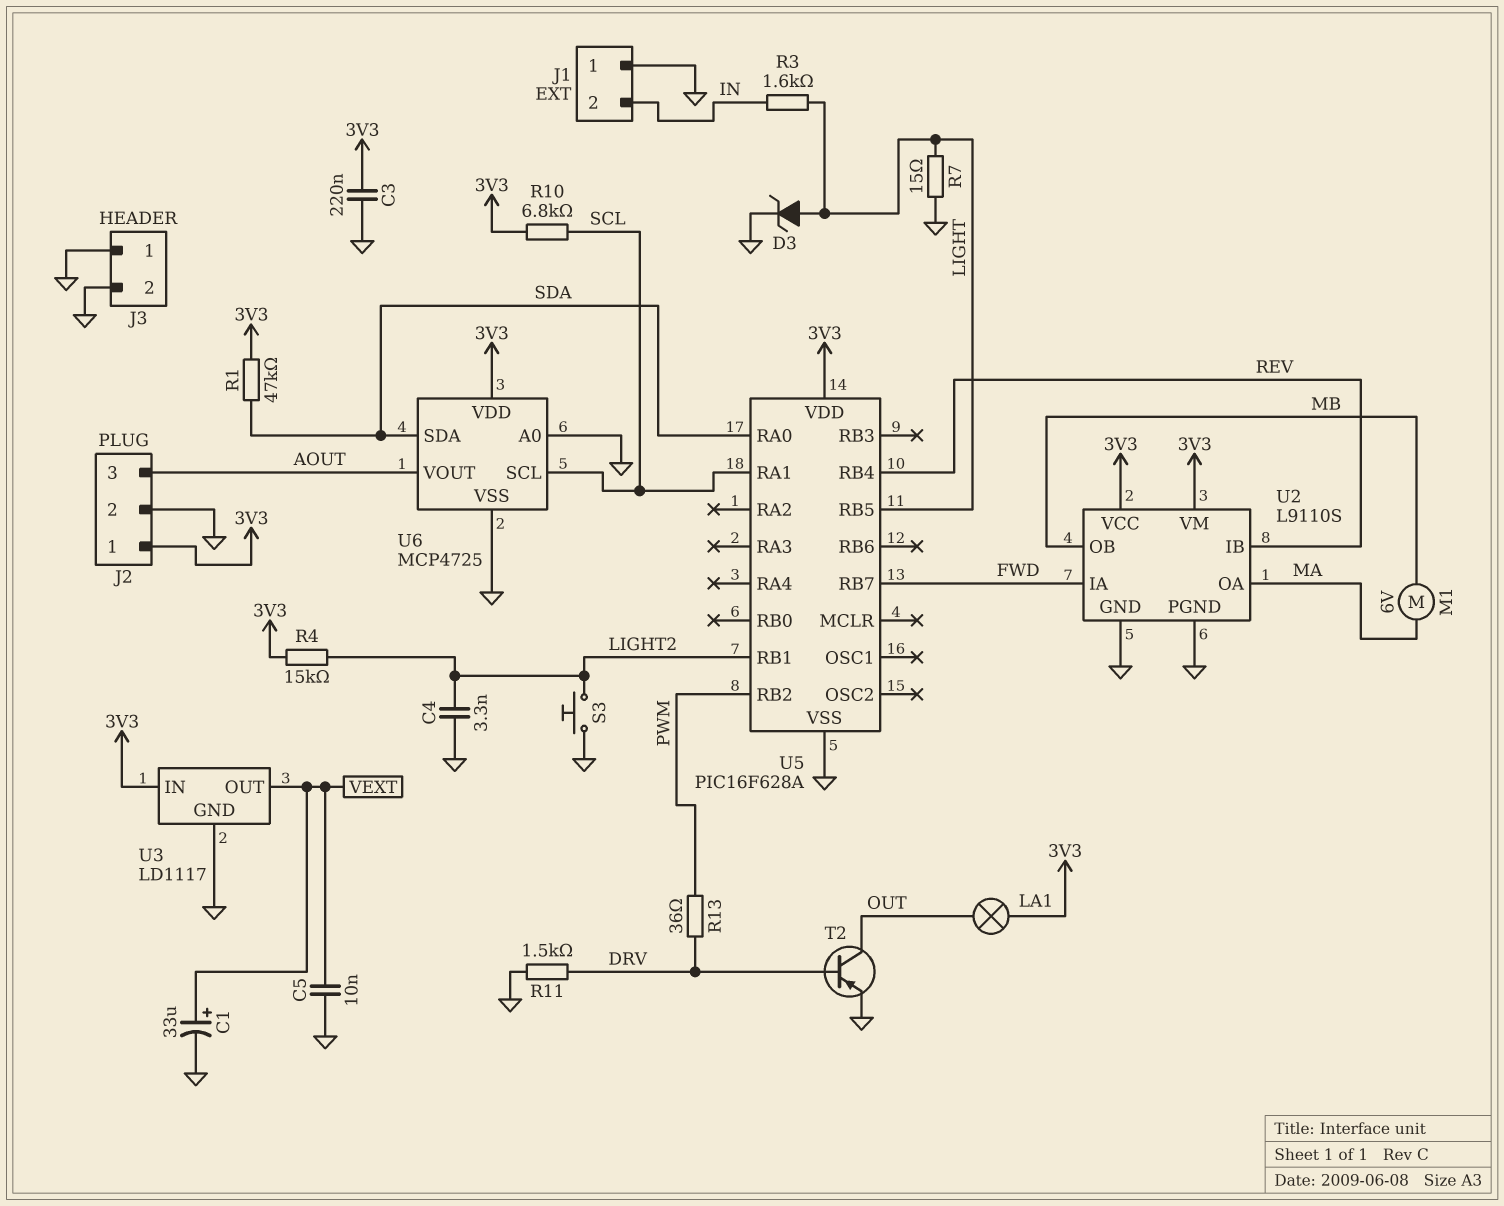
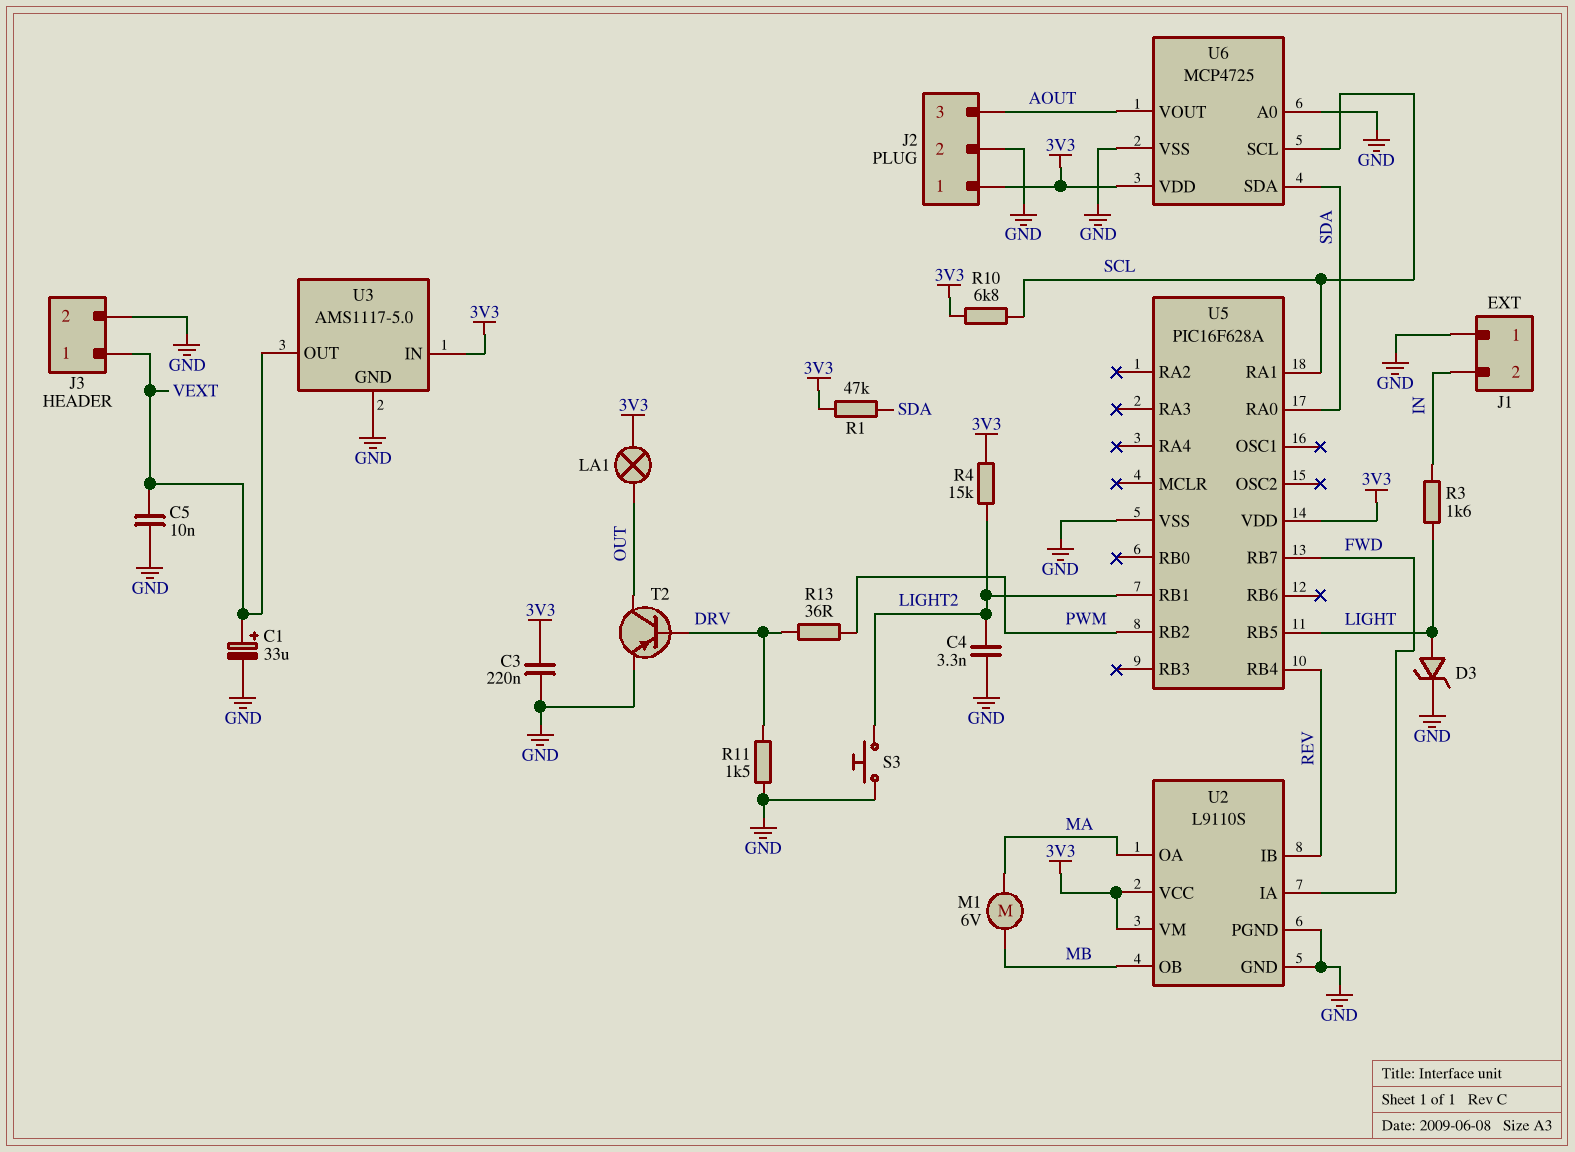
J3 pin 1: GND -> VEXT
R7: 15 (GND, LIGHT) -> none
U3: LD1117 -> AMS1117-5.0

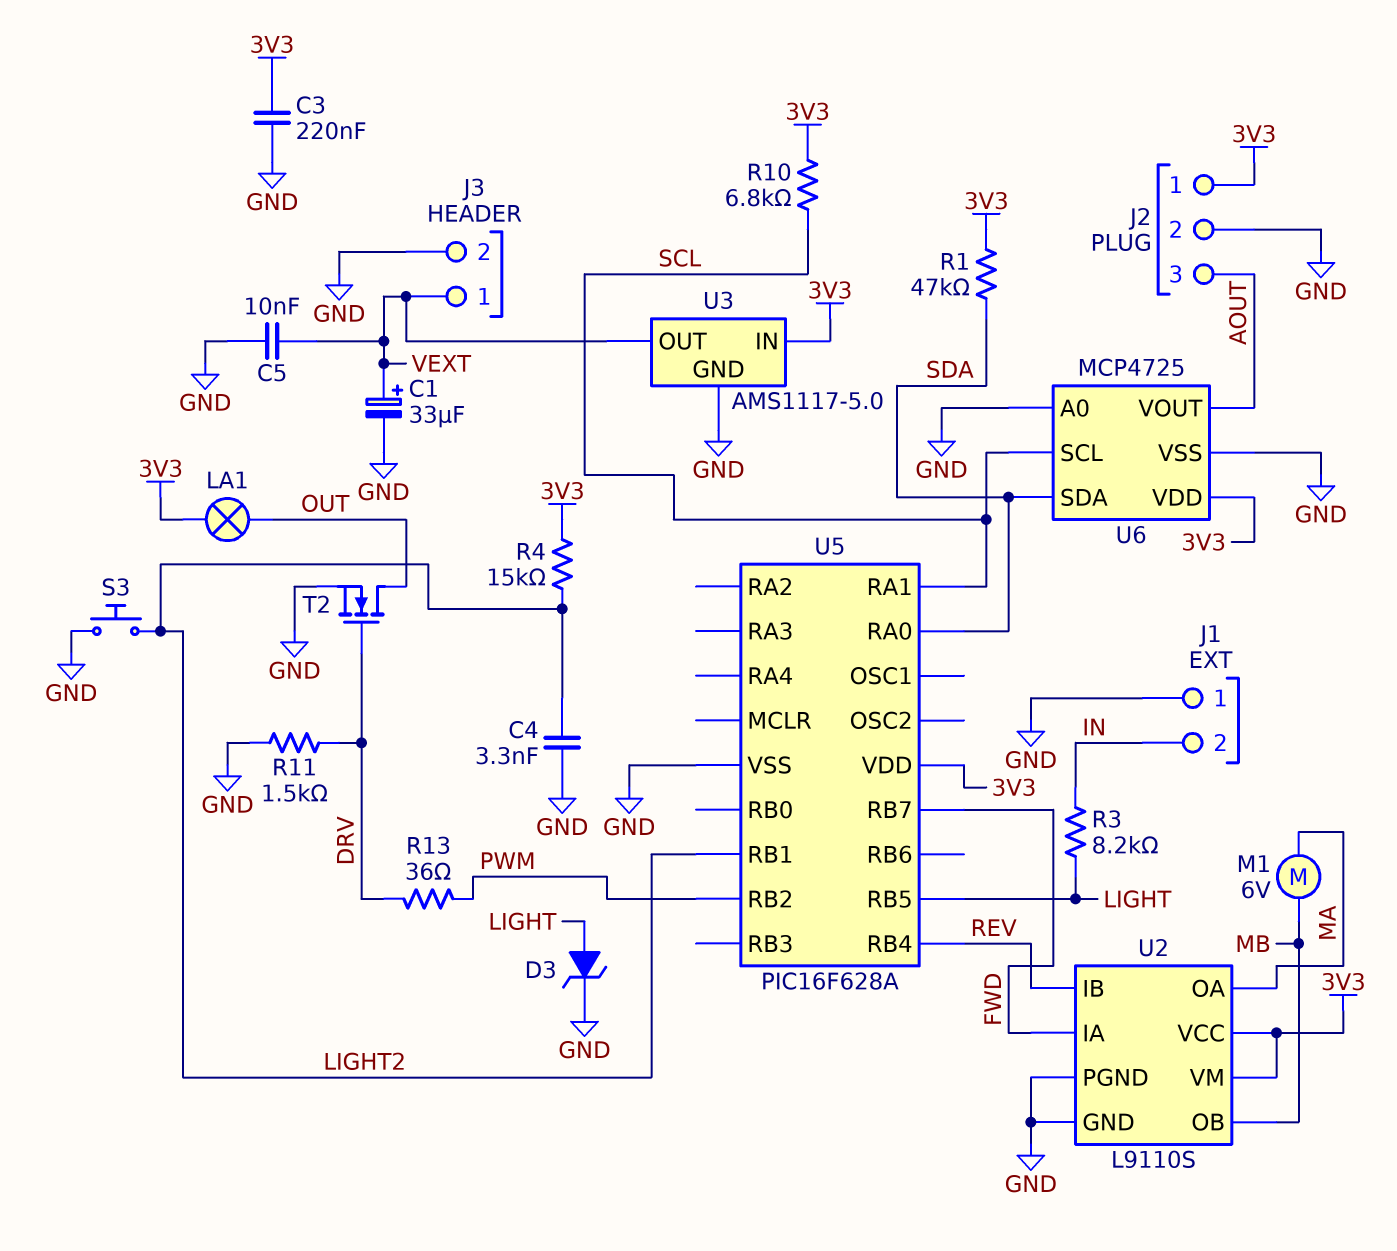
R3: 1.6k (IN, LIGHT) -> 8.2k (IN, LIGHT)
T2: PNP (B DRV, C OUT, E GND) -> NMOS (G DRV, D OUT, S GND)

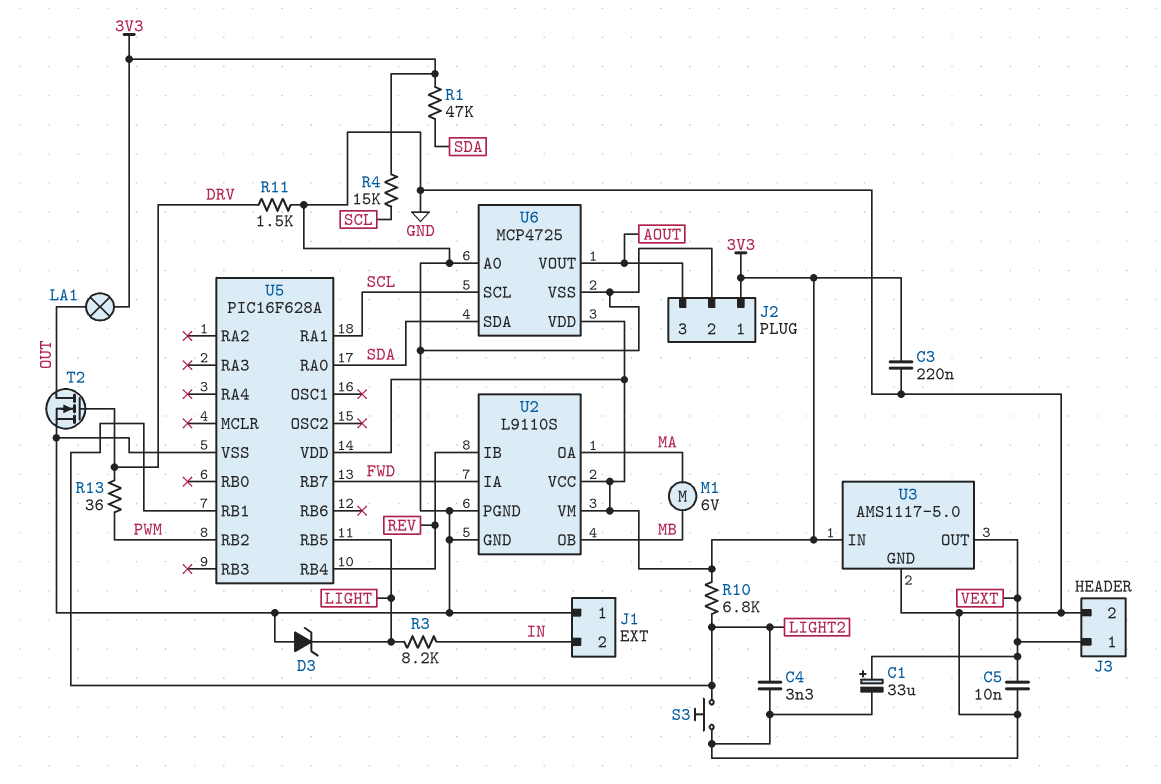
D3: zener (A LIGHT, K GND) -> zener (A GND, K LIGHT)
R4: 15k (3V3, LIGHT2) -> 15k (3V3, SCL)
R10: 6.8k (3V3, SCL) -> 6.8k (3V3, LIGHT2)

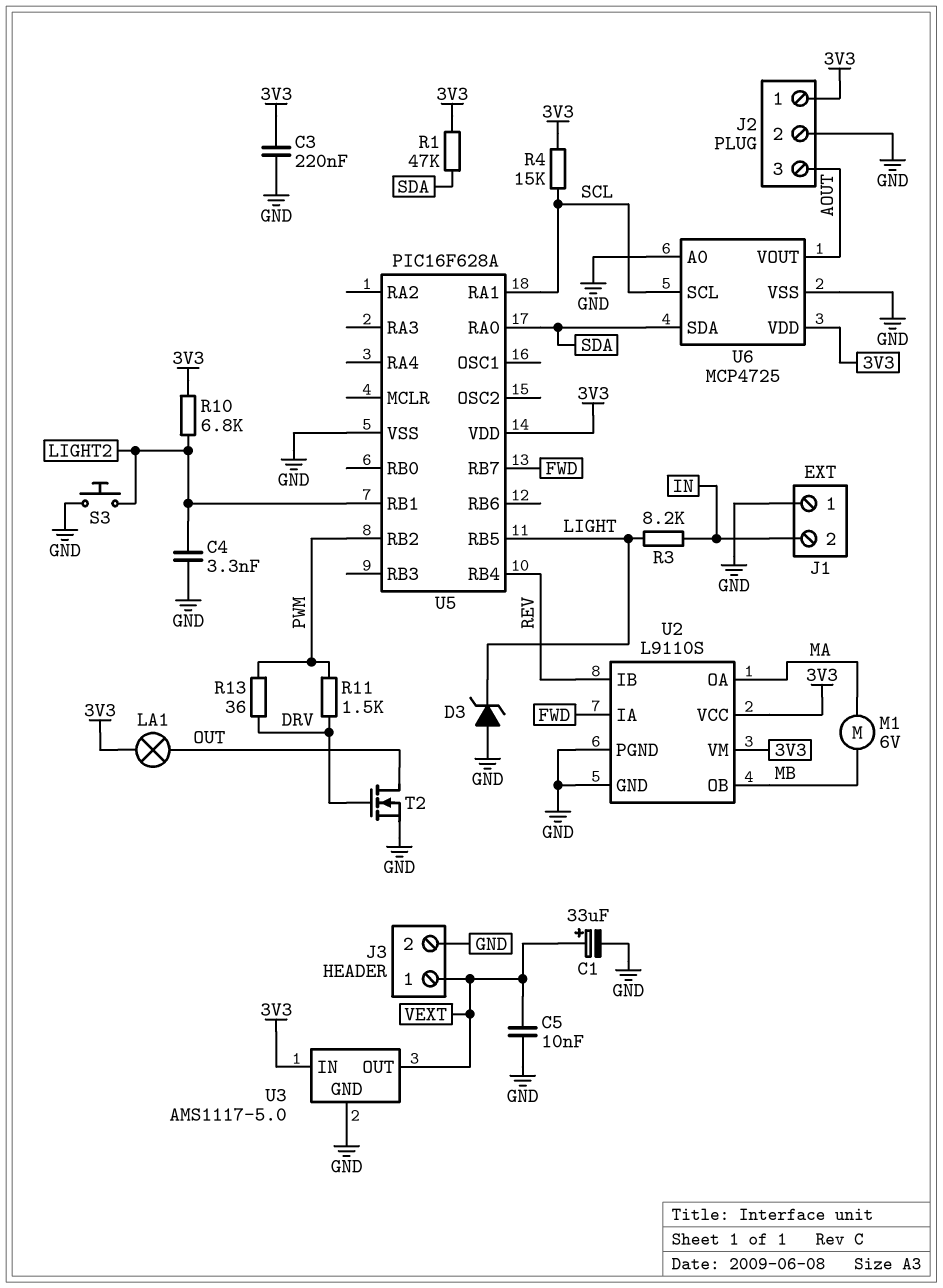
R11: 1.5k (DRV, GND) -> 1.5k (DRV, PWM)

